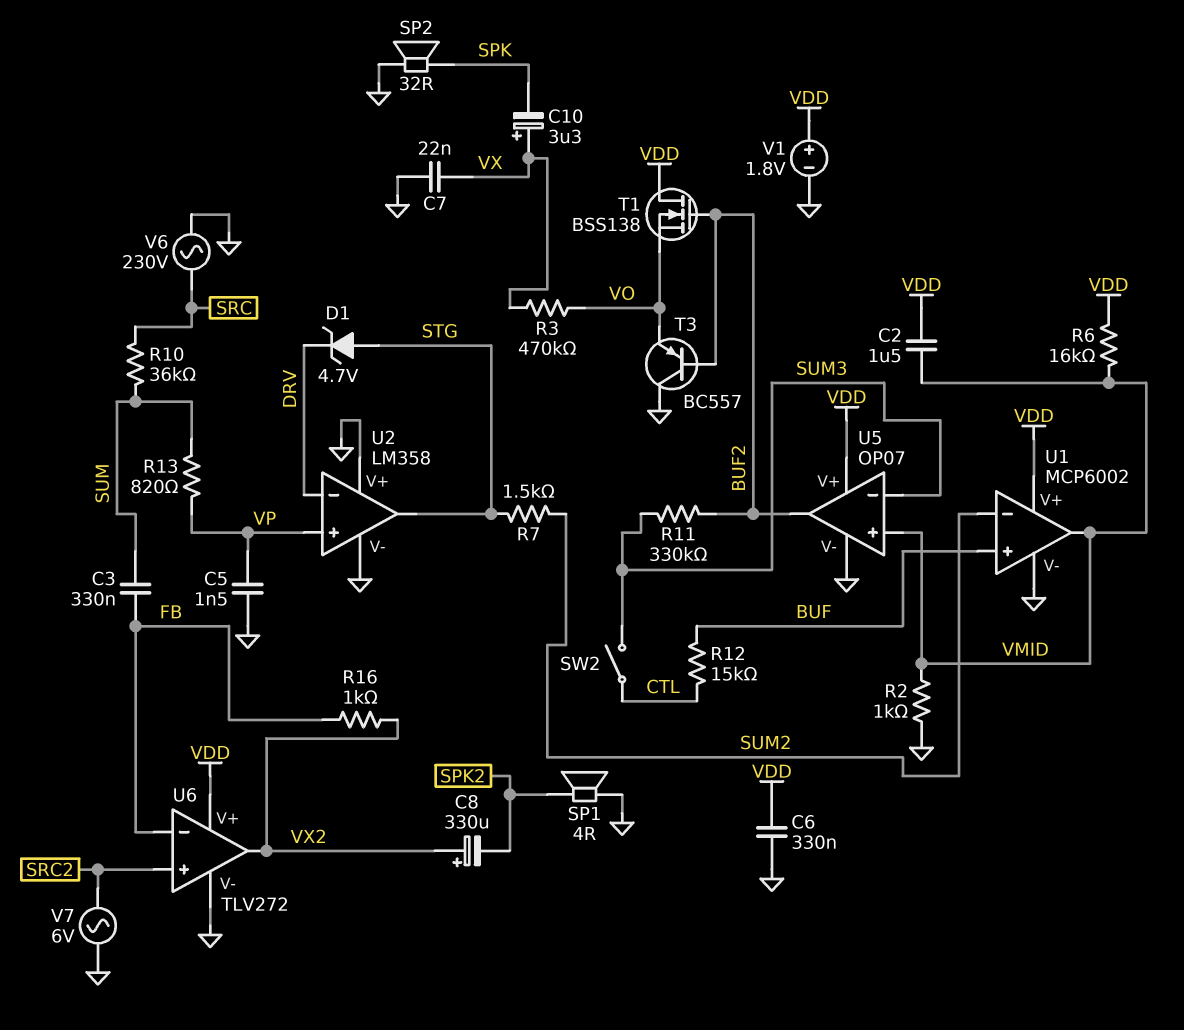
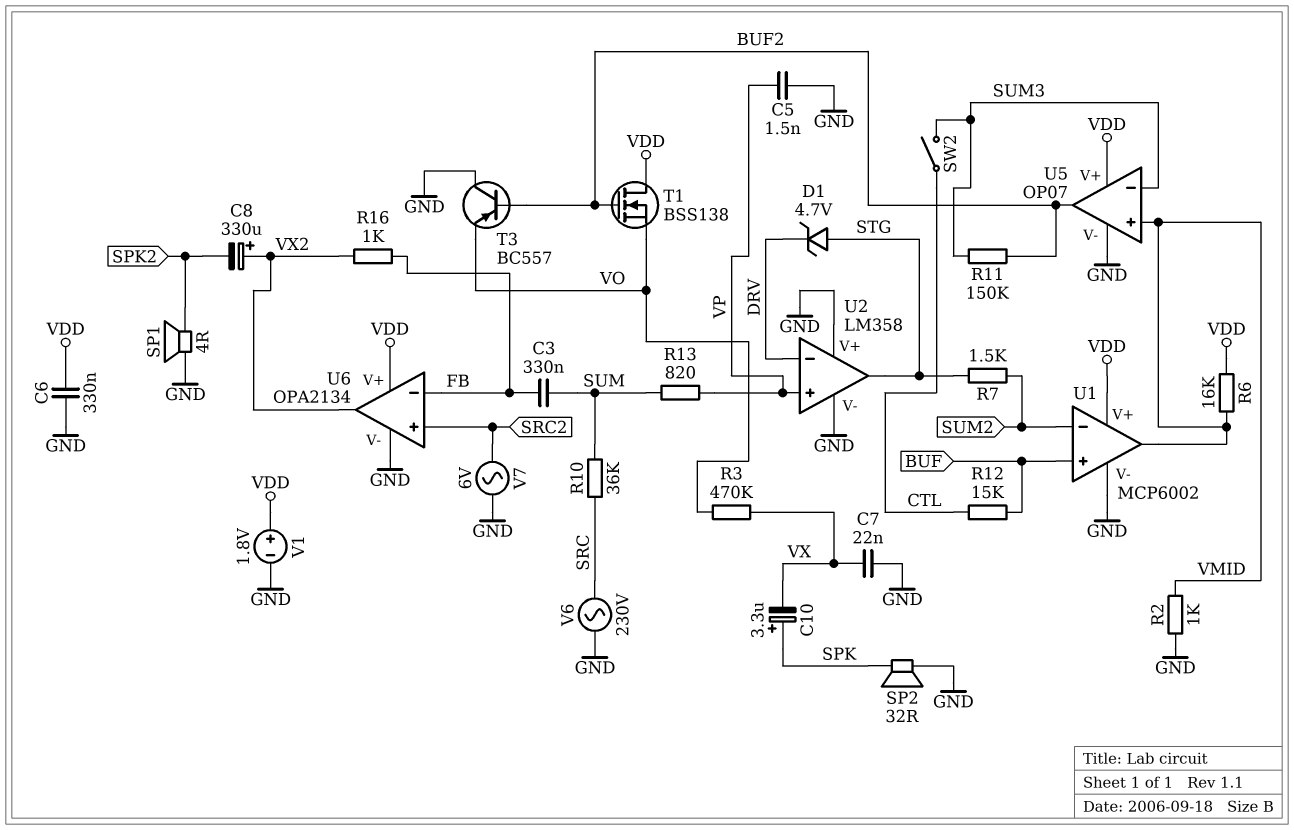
C2: 1.5uF (VDD, VMID) -> none
C10: 3.3uF (plus VX, minus SPK) -> 3.3uF (plus SPK, minus VX)
R11: 330k (BUF2, SUM3) -> 150k (BUF2, SUM3)
U6: TLV272 -> OPA2134

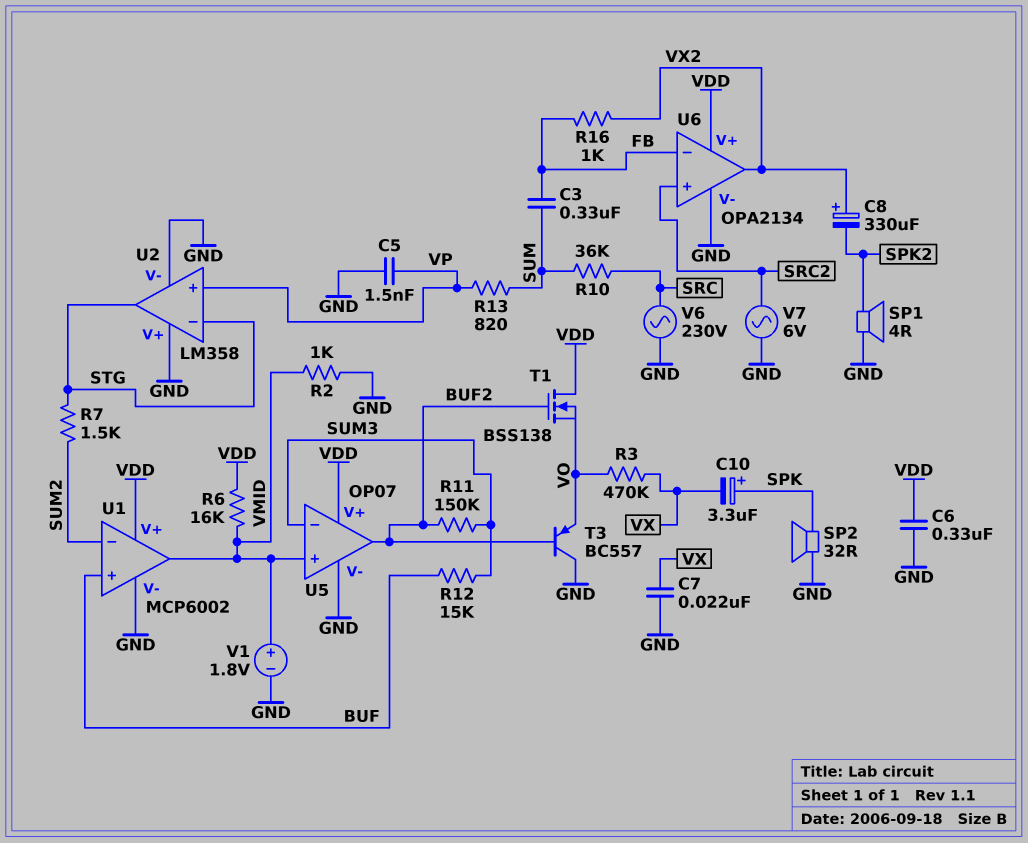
D1: zener 4.7V (A STG, K DRV) -> none
R12: 15k (BUF, CTL) -> 15k (BUF, SUM3)
SW2: switch (CTL, SUM3) -> none
U2 pin in-: DRV -> STG
V1: 1.8V (plus VDD, minus GND) -> 1.8V (plus VMID, minus GND)

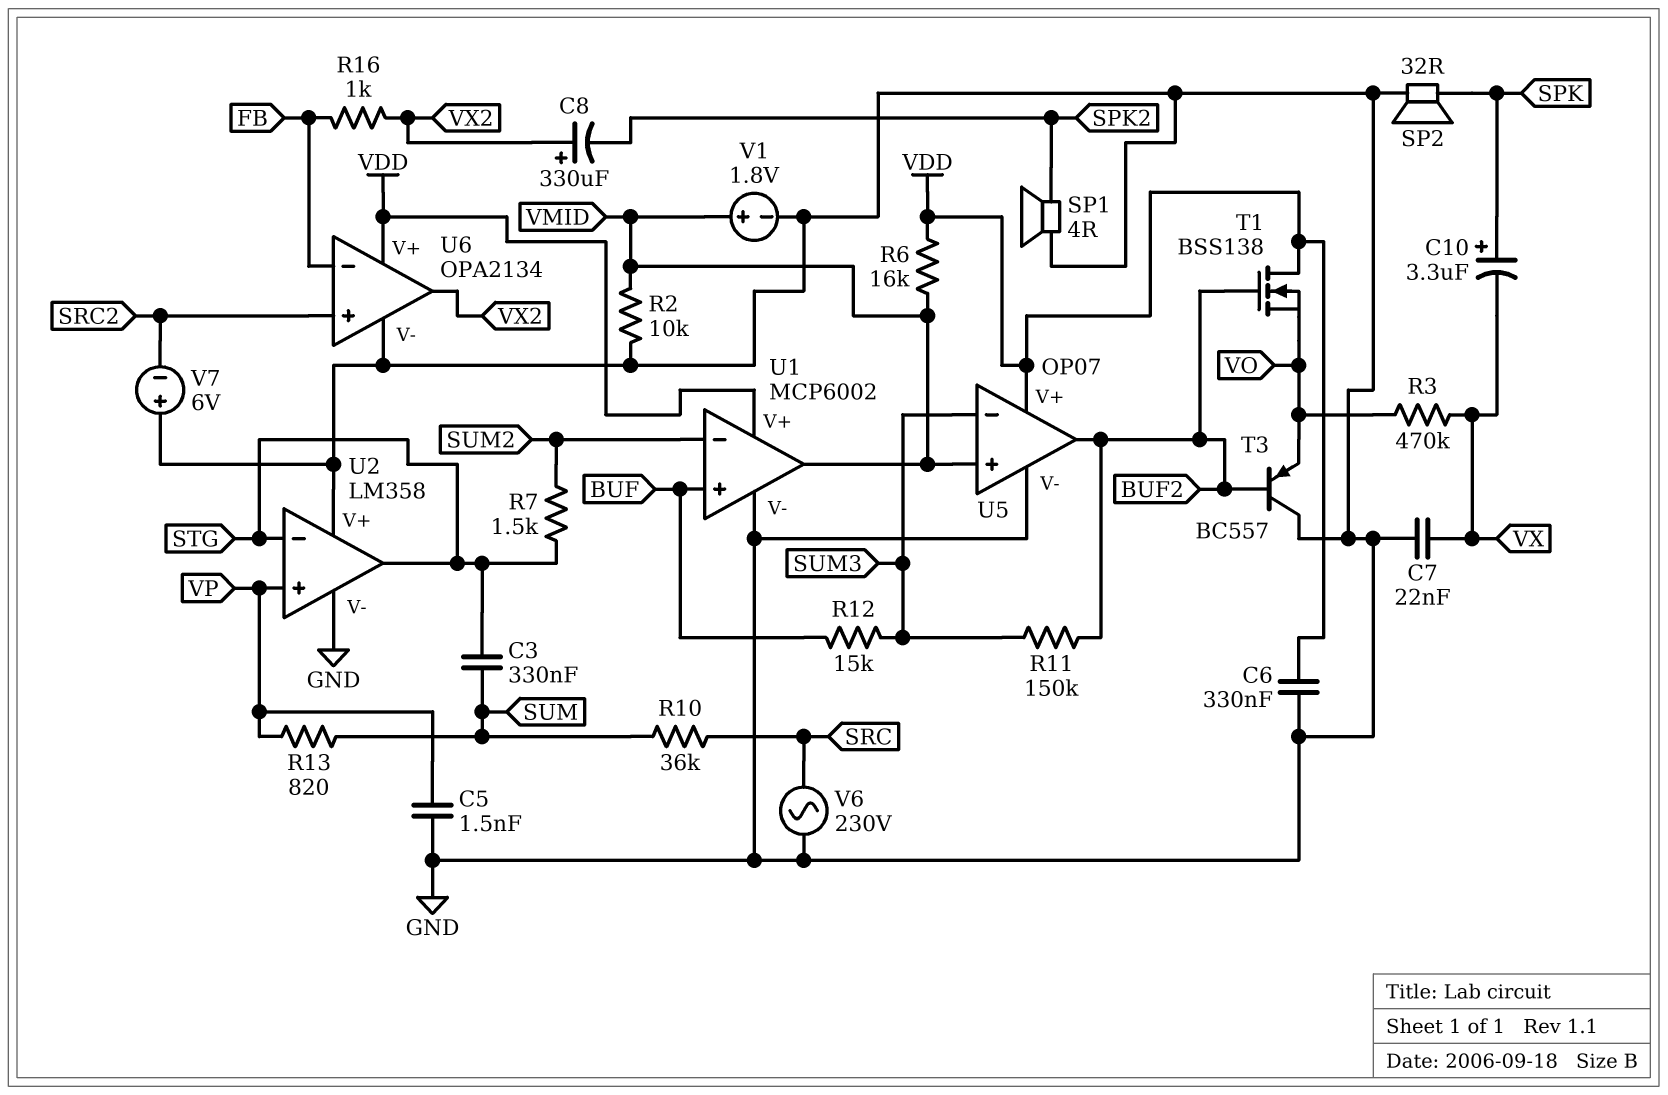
C3: 330nF (FB, SUM) -> 330nF (STG, SUM)
R2: 1k (GND, VMID) -> 10k (GND, VMID)
V7: AC 6V (GND, SRC2) -> 6V (plus GND, minus SRC2)

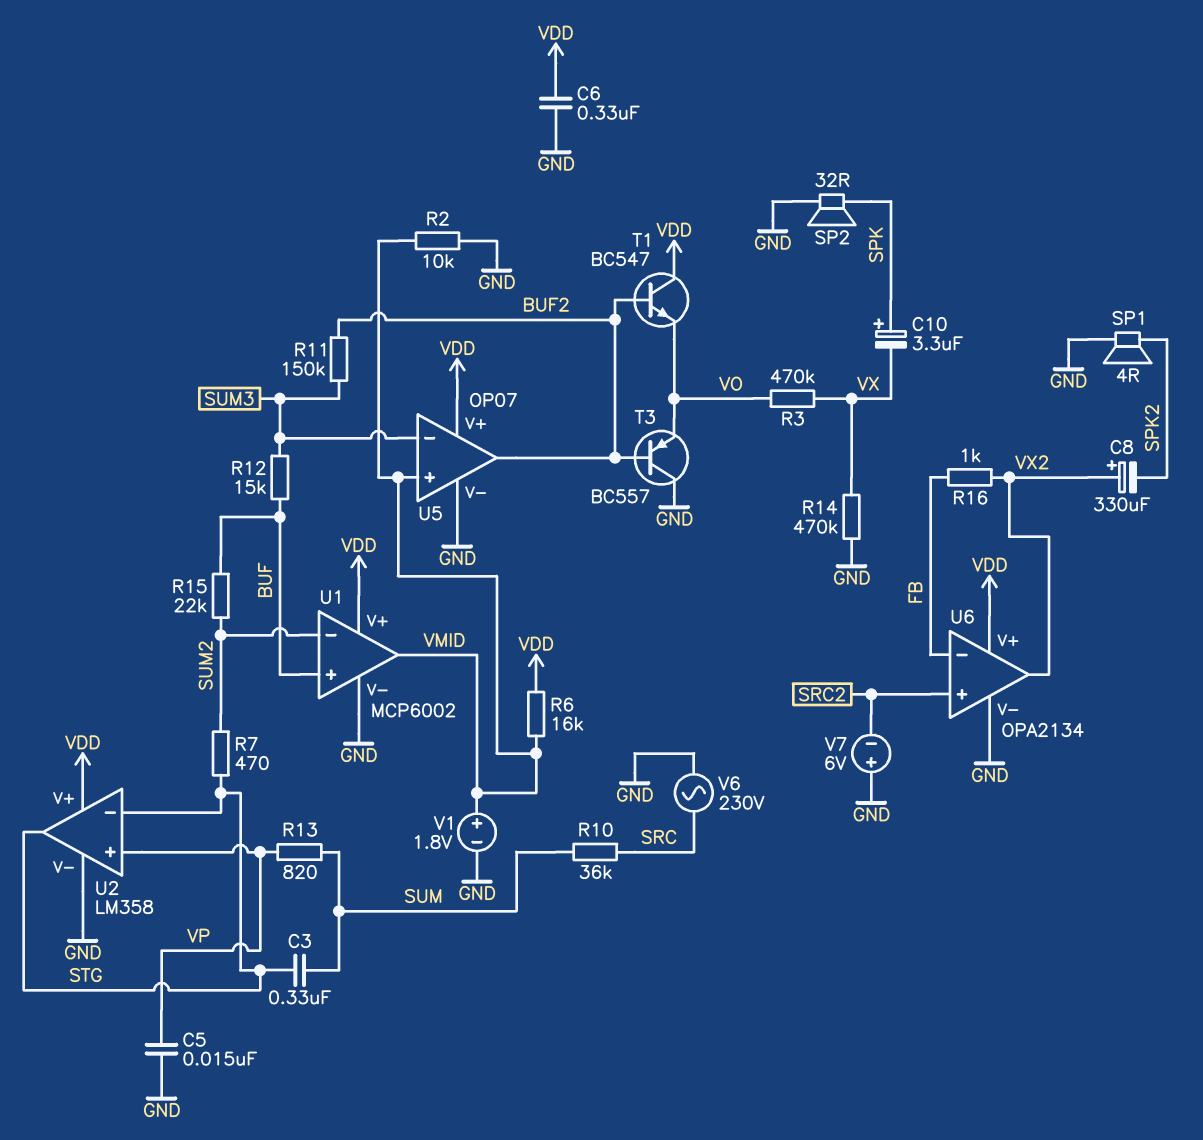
C5: 1.5nF (GND, VP) -> 15nF (GND, VP)
C7: 22nF (GND, VX) -> none
R7: 1.5k (STG, SUM2) -> 470 (STG, SUM2)
R14: none -> 470k (GND, VX)
R15: none -> 22k (BUF, SUM2)
T1: NMOS BSS138 (G BUF2, D VDD, S VO) -> NPN BC547 (B BUF2, C VDD, E VO)
U2 pin V+: GND -> VDD

